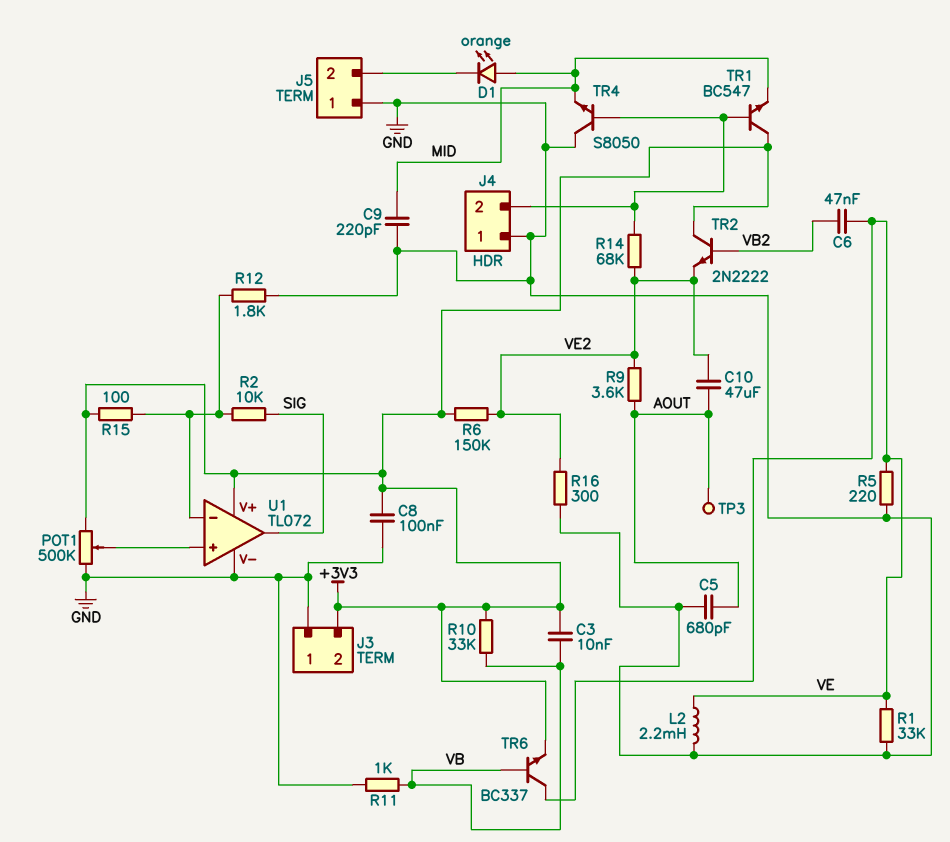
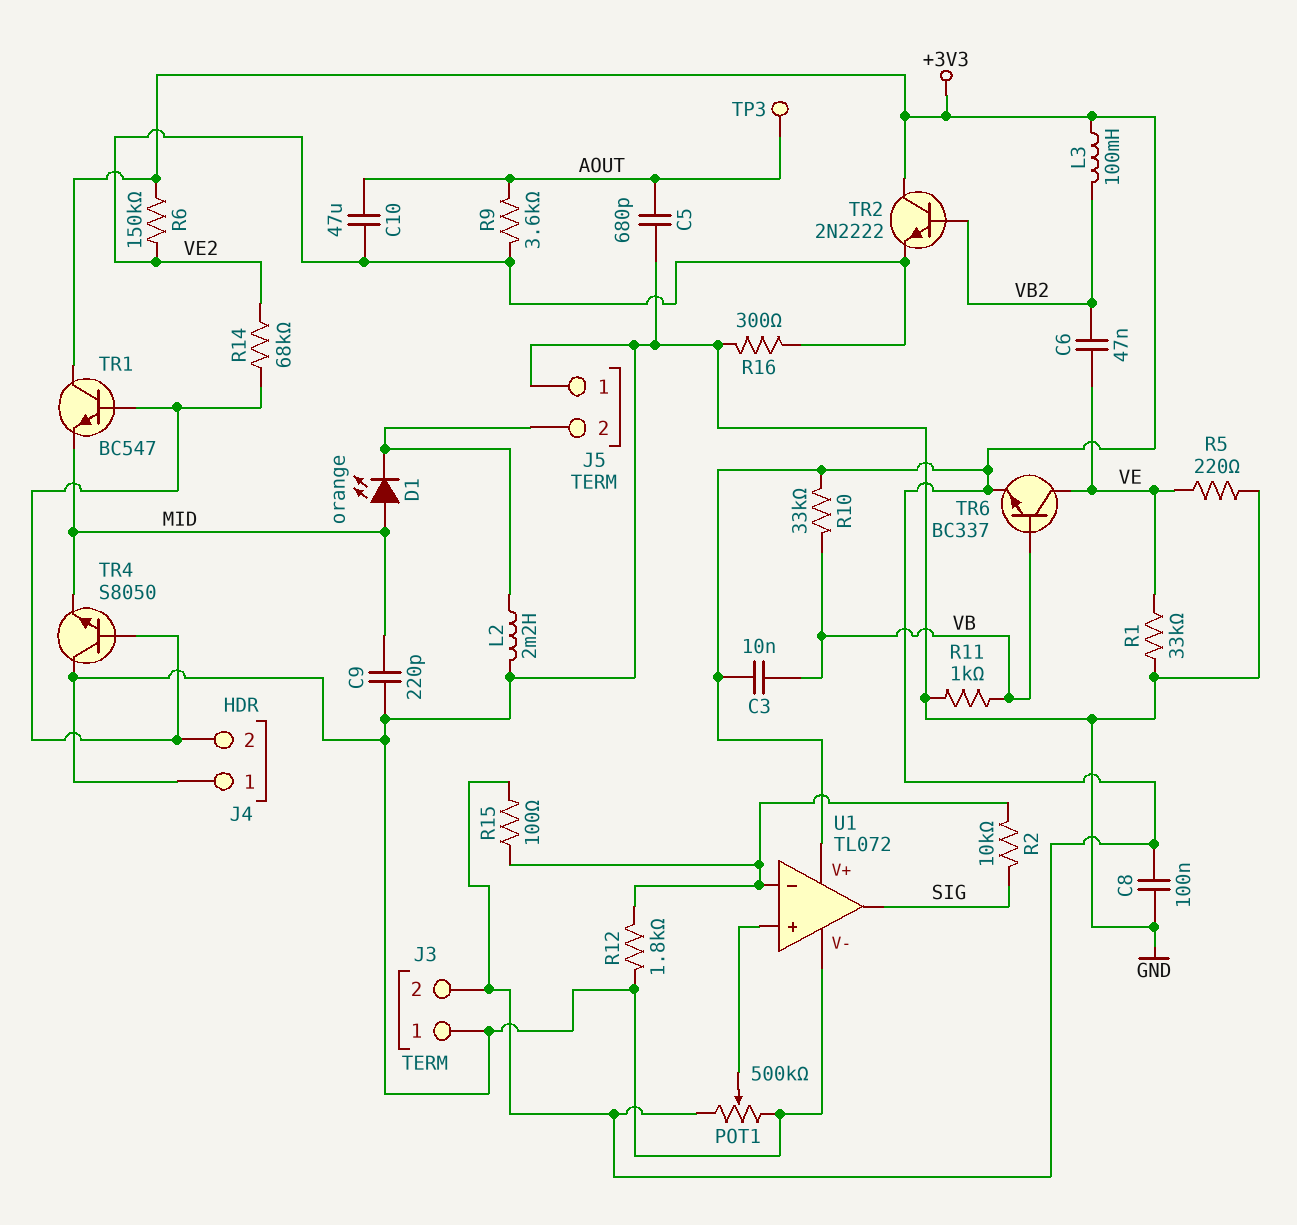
L2: 2.2mH (GND, VE) -> 2.2mH (GND, J5/2)
L3: none -> 100mH (+3V3, VB2)

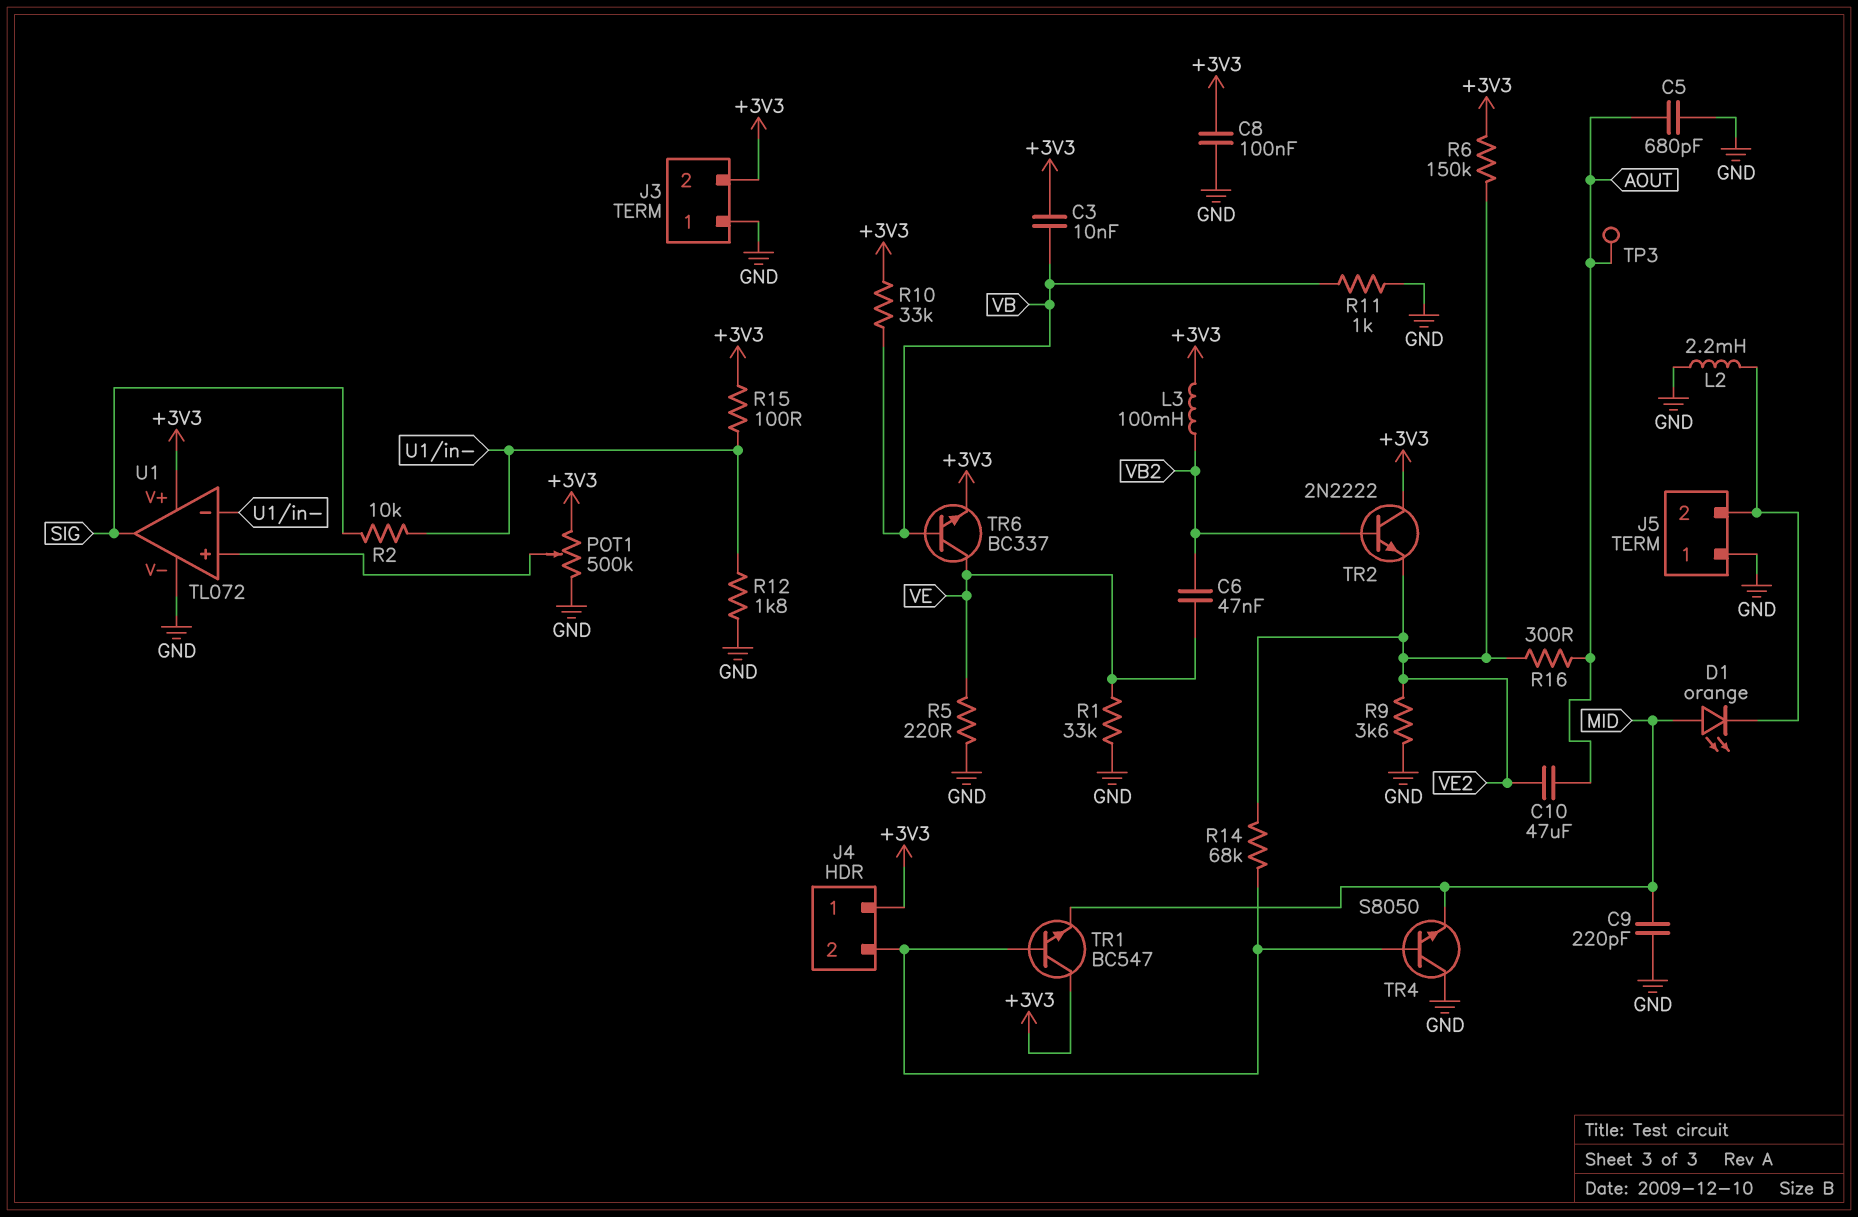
J4 pin 1: GND -> +3V3
R9: 3.6k (AOUT, VE2) -> 3.6k (GND, VE2)
R16: 300 (GND, VE2) -> 300 (AOUT, VE2)

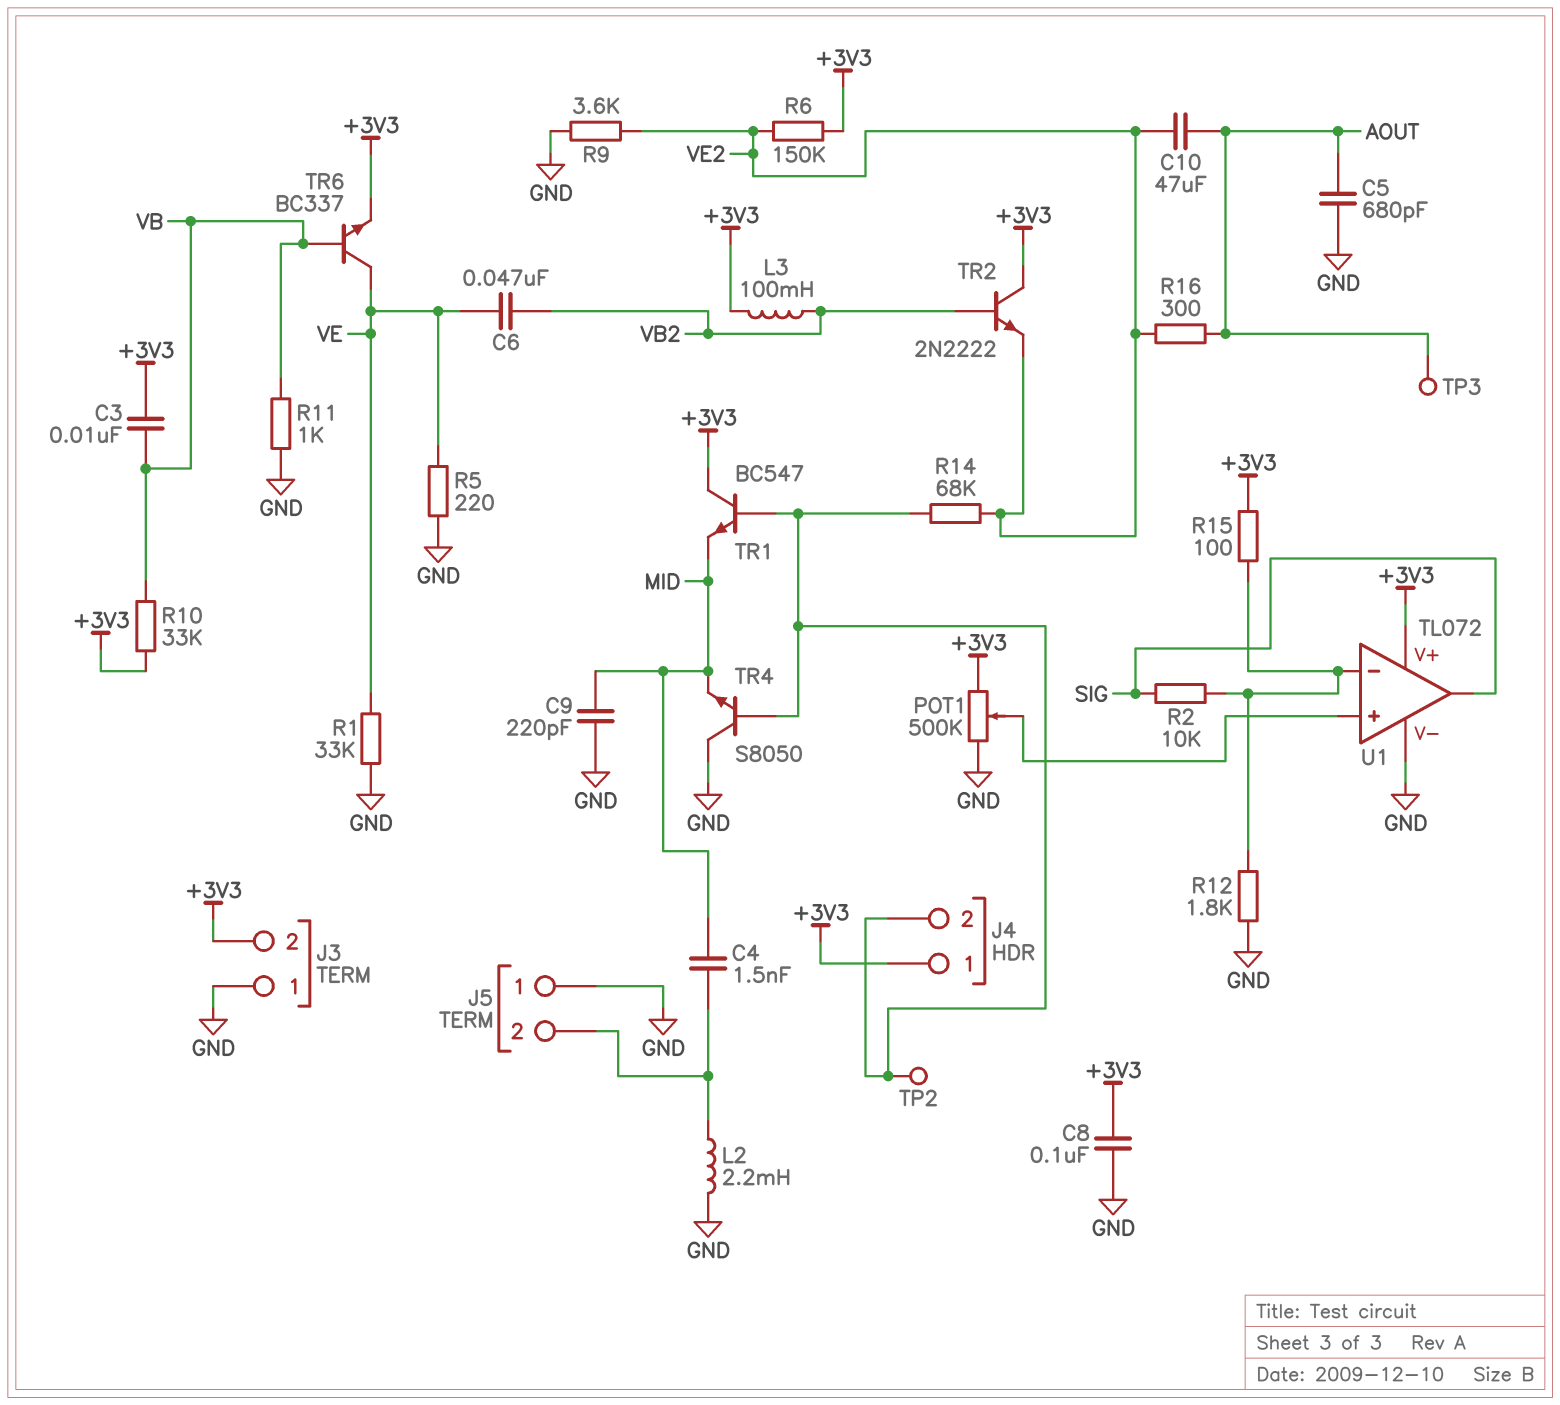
C4: none -> 1.5nF (J5/2, MID)
D1: LED orange (A MID, K J5/2) -> none
TP2: none -> test point (J4/2)

